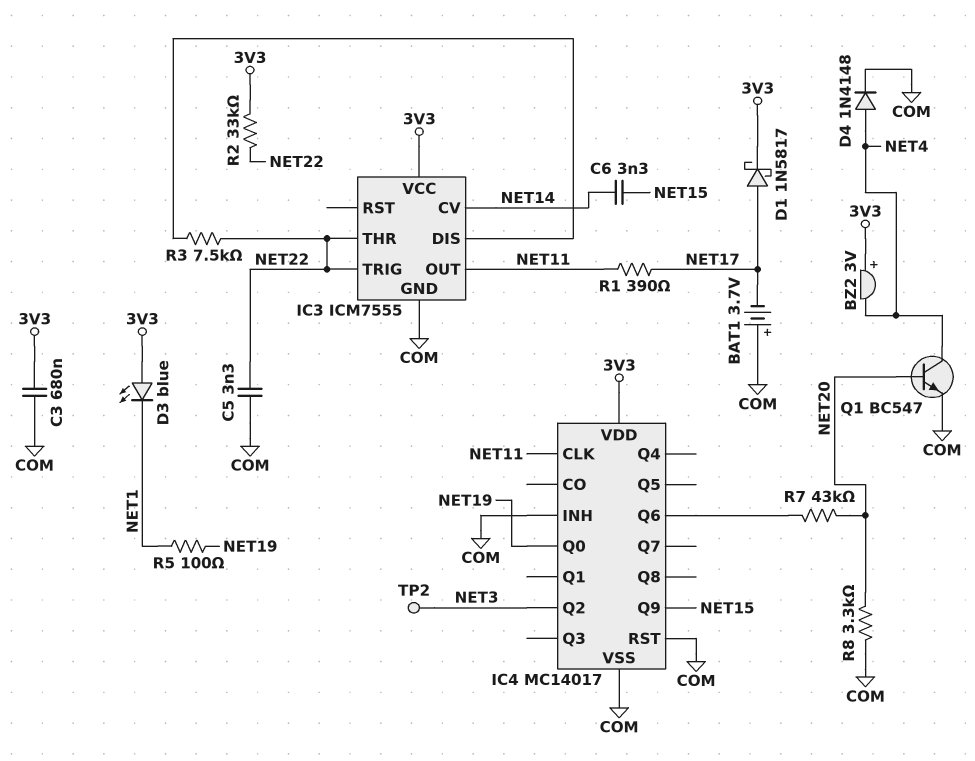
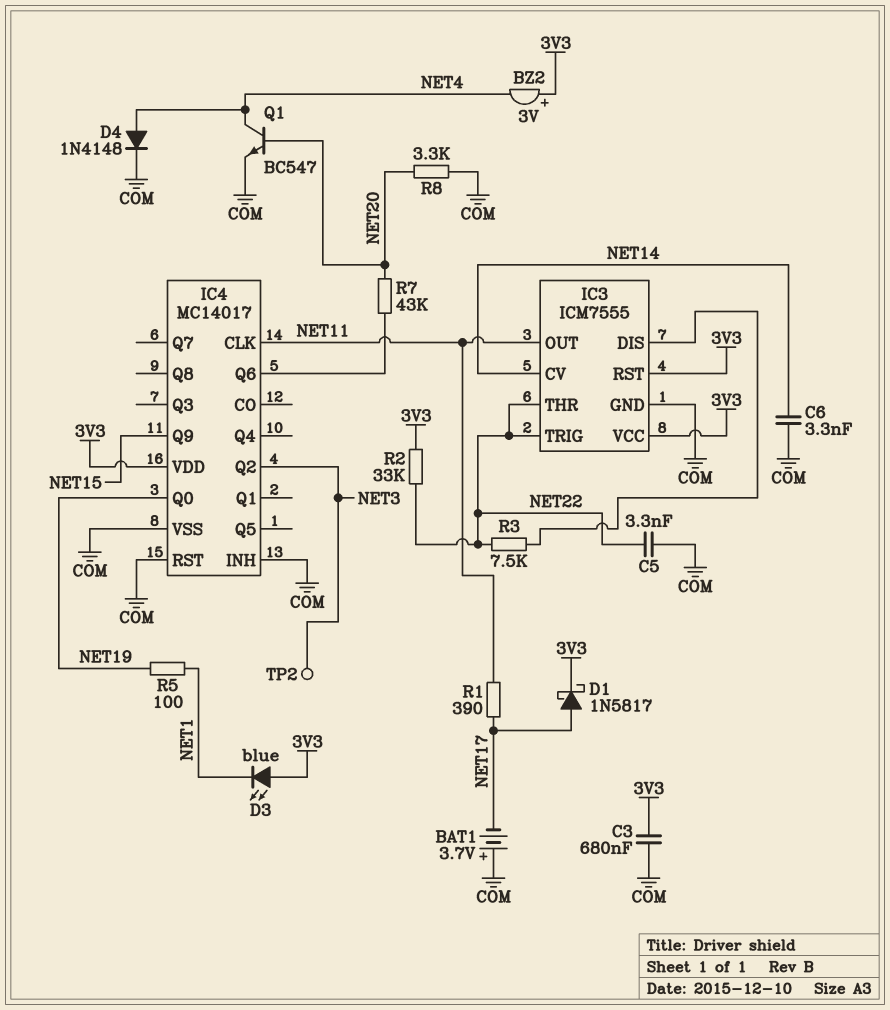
C6: 3.3nF (NET14, NET15) -> 3.3nF (COM, NET14)
IC3 pin RST: none -> 3V3

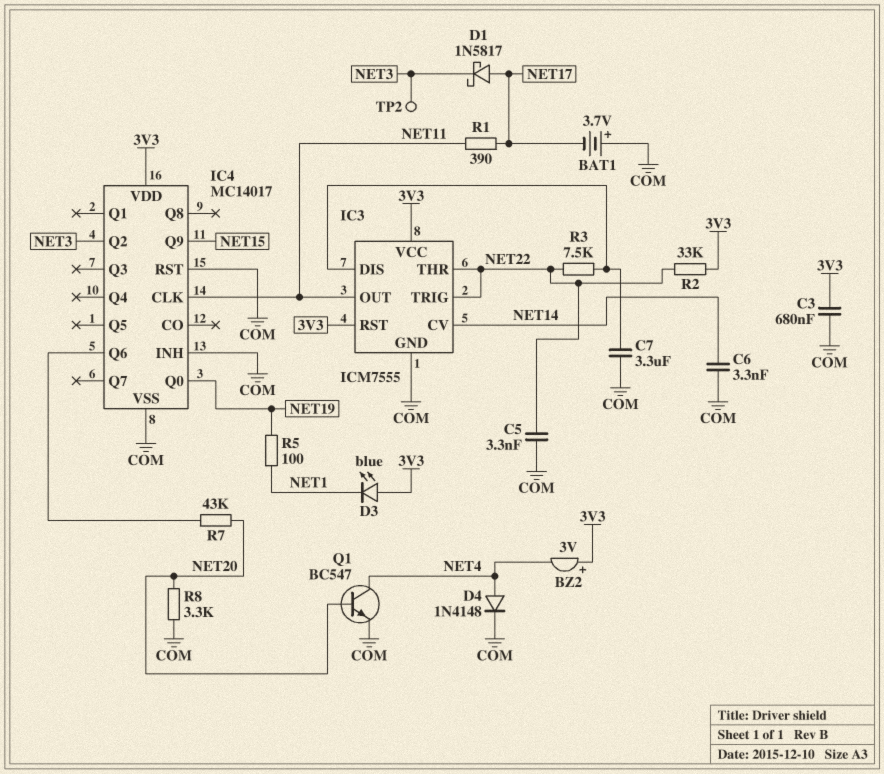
C7: none -> 3.3uF (COM, IC3/DIS)
D1: schottky 1N5817 (A NET17, K 3V3) -> schottky 1N5817 (A NET17, K NET3)

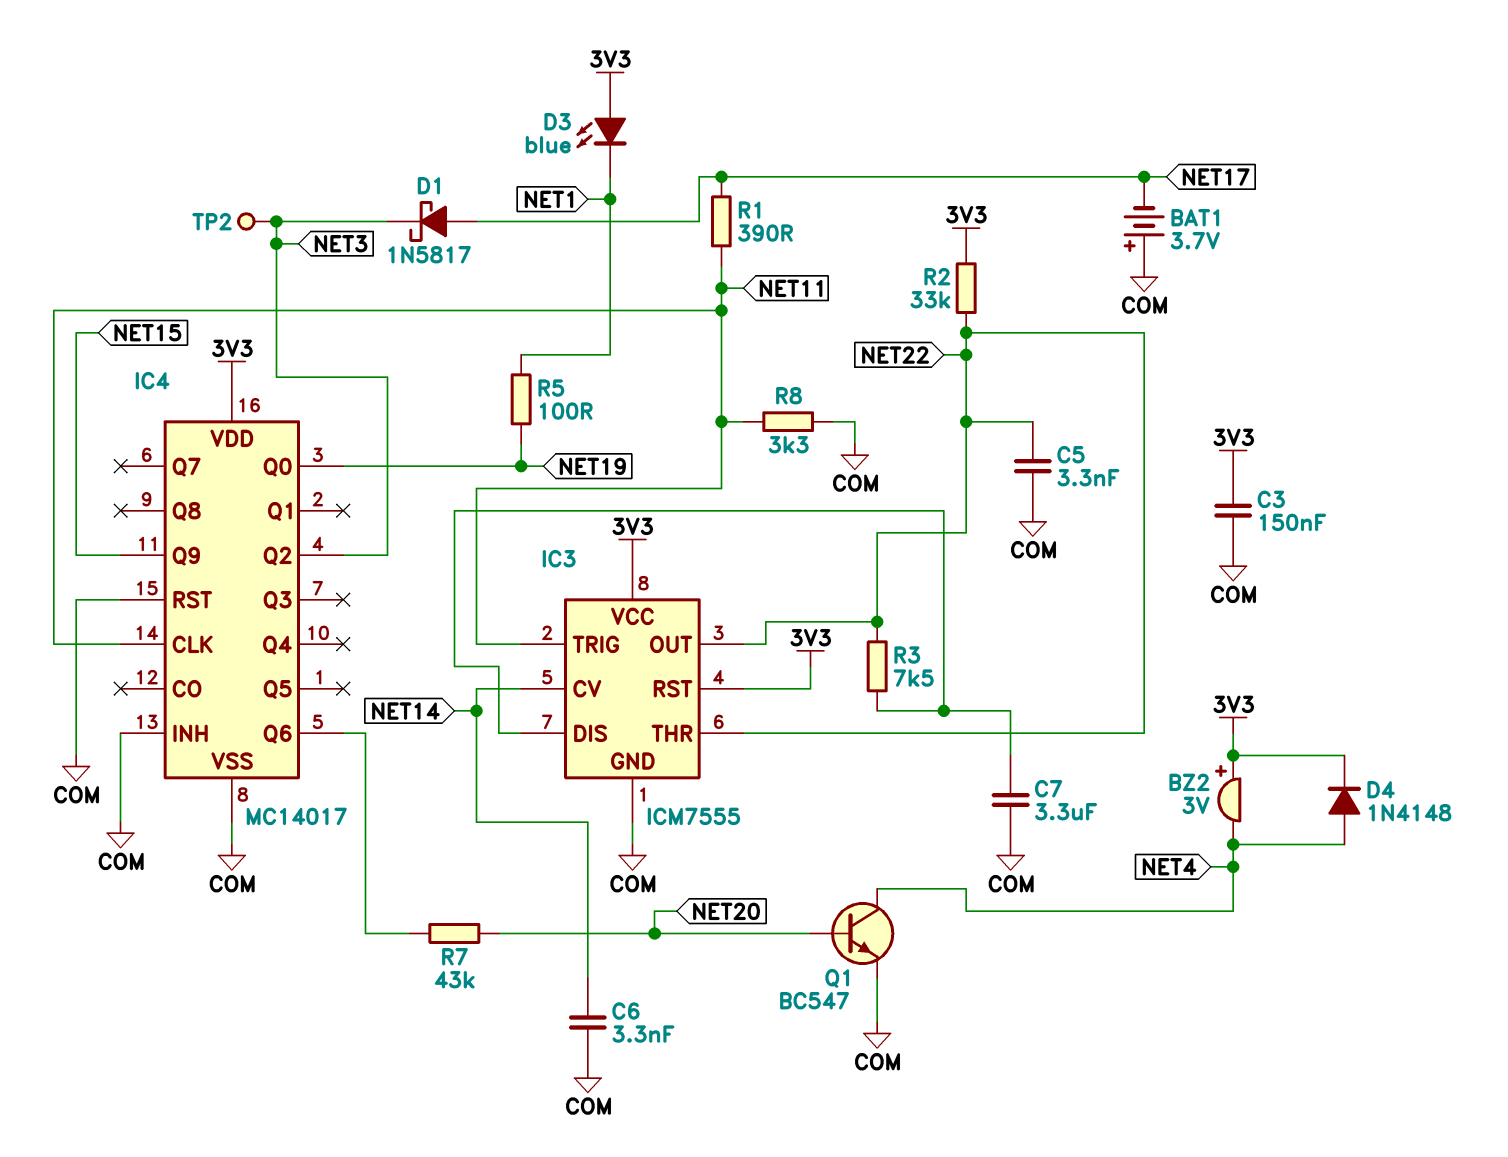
C3: 680nF (3V3, COM) -> 150nF (3V3, COM)
D4: diode 1N4148 (A NET4, K COM) -> diode 1N4148 (A NET4, K 3V3)
IC3 pin OUT: NET11 -> NET22
IC3 pin TRIG: NET22 -> NET11
R8: 3.3k (COM, NET20) -> 3.3k (COM, NET11)

